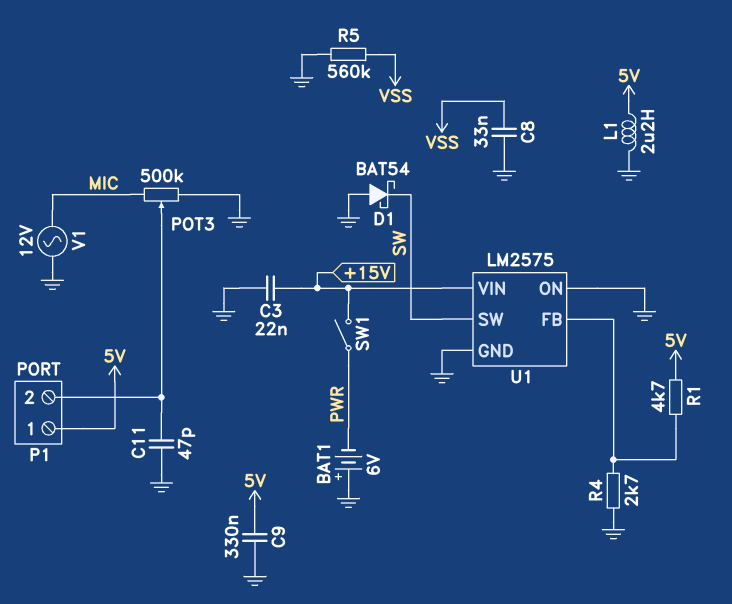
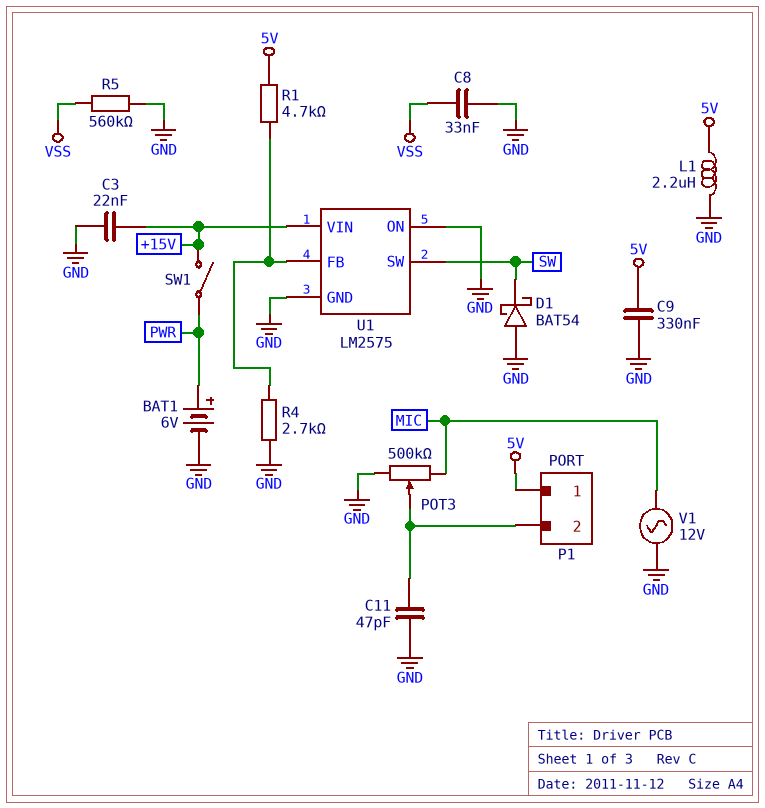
BAT1: 6V (plus GND, minus PWR) -> 6V (plus PWR, minus GND)

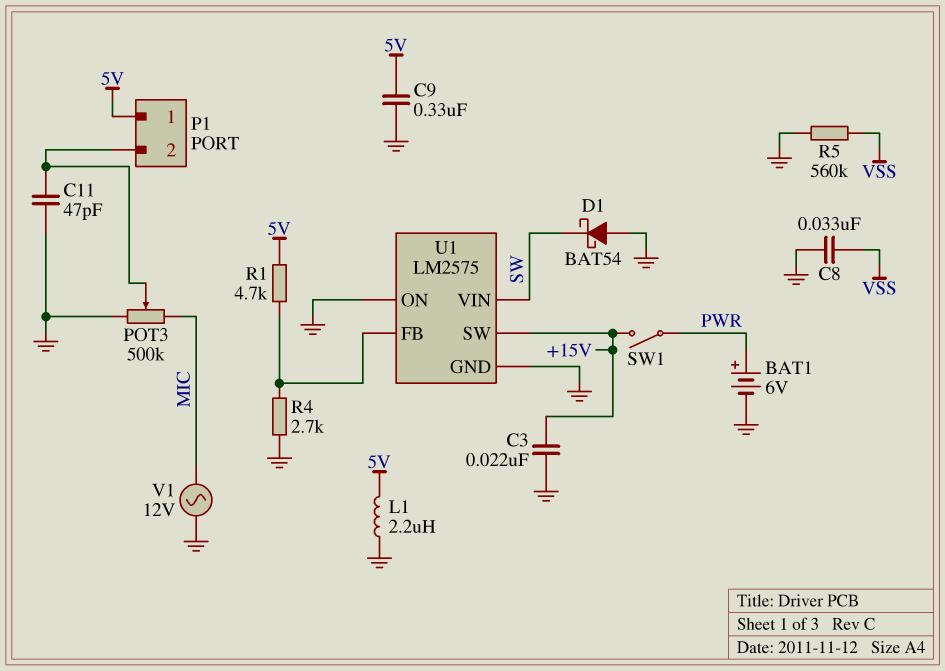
U1 pin SW: SW -> +15V
U1 pin VIN: +15V -> SW

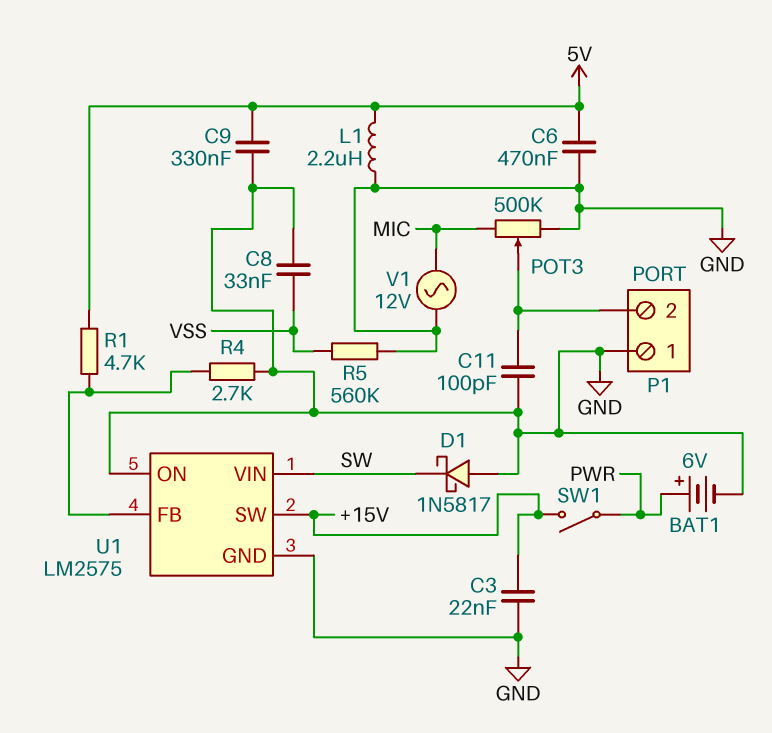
C6: none -> 470nF (5V, GND)
C11: 47pF (GND, P1/2) -> 100pF (GND, P1/2)
D1: schottky BAT54 (A GND, K SW) -> schottky 1N5817 (A GND, K SW)
P1 pin 1: 5V -> GND

